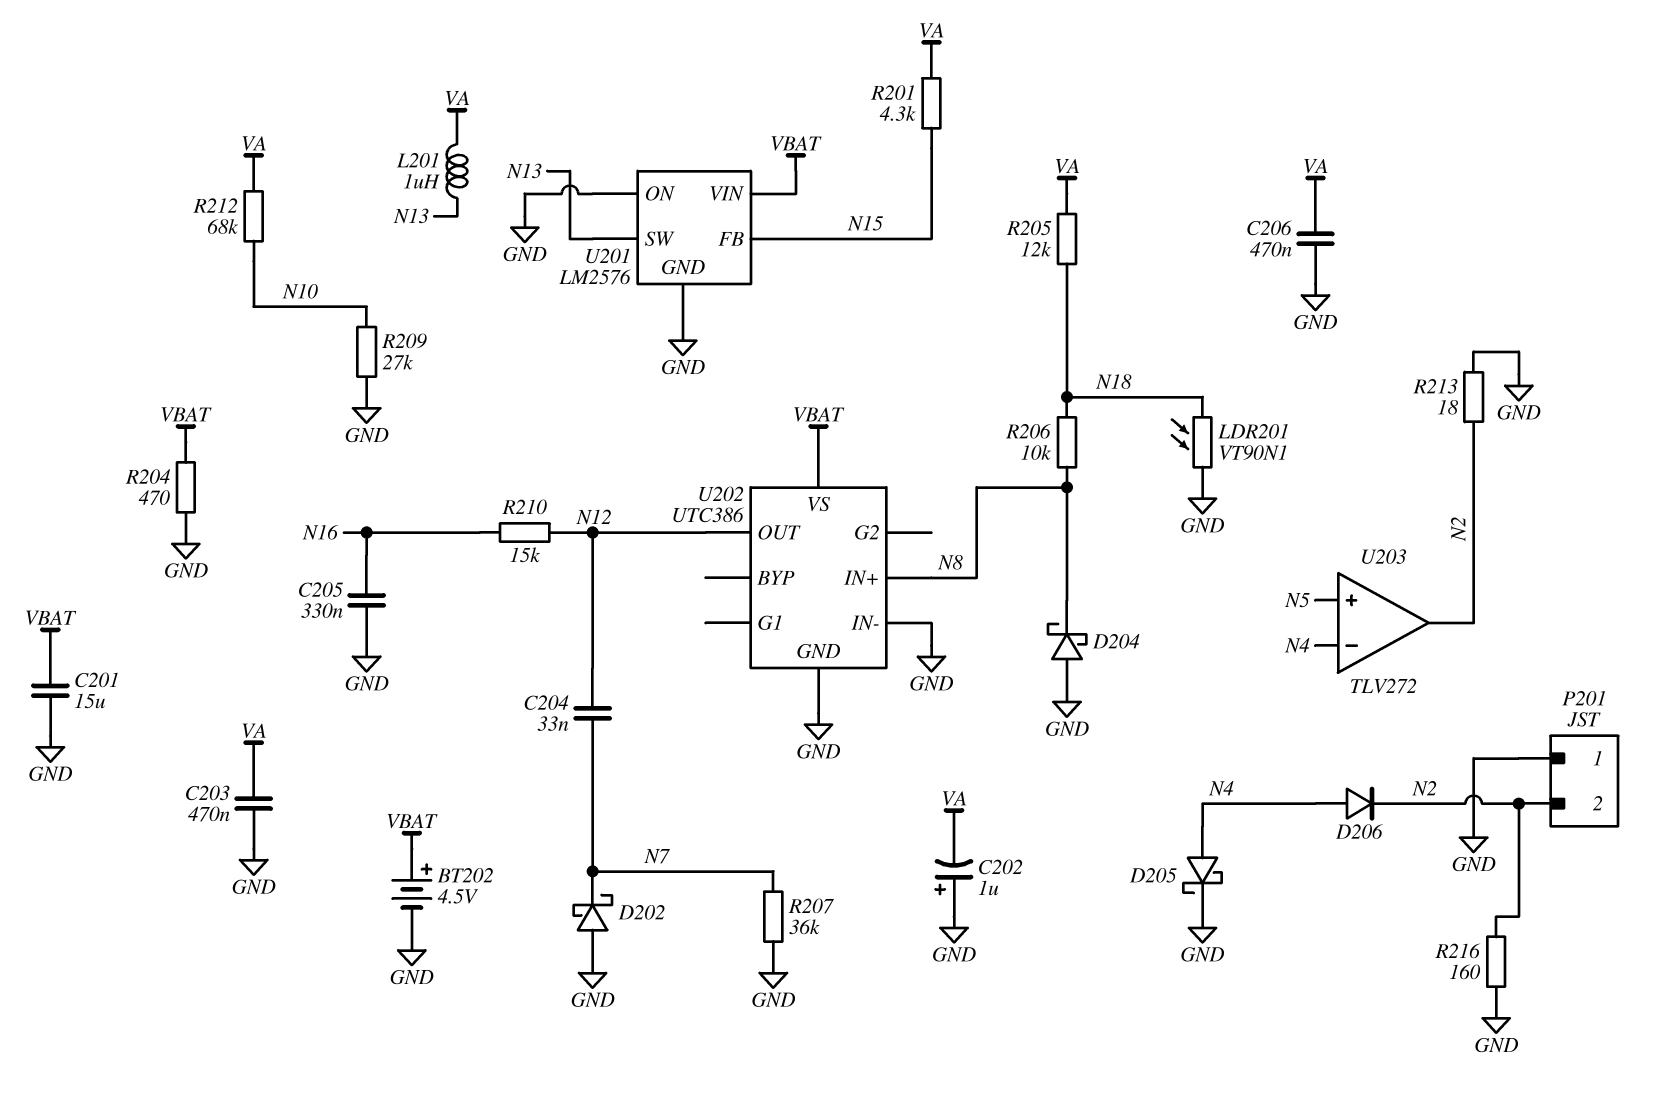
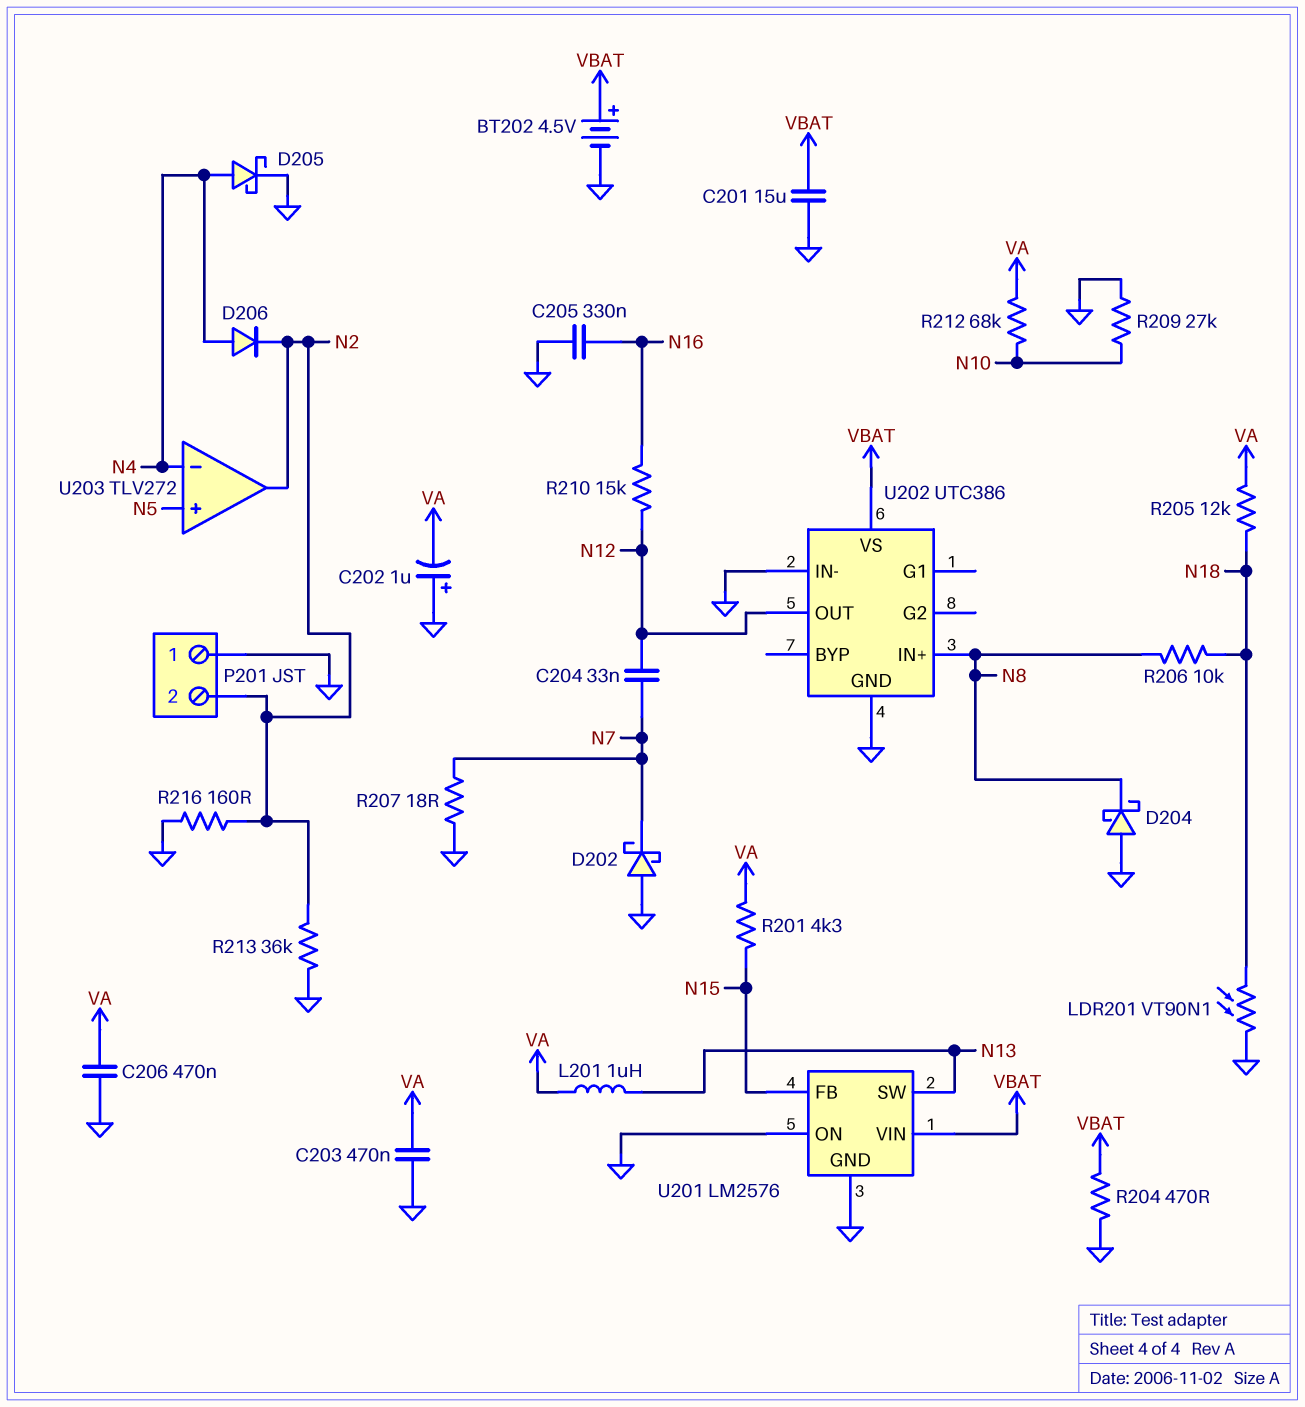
R207: 36k (GND, N7) -> 18 (GND, N7)
R213: 18 (GND, N2) -> 36k (GND, N2)

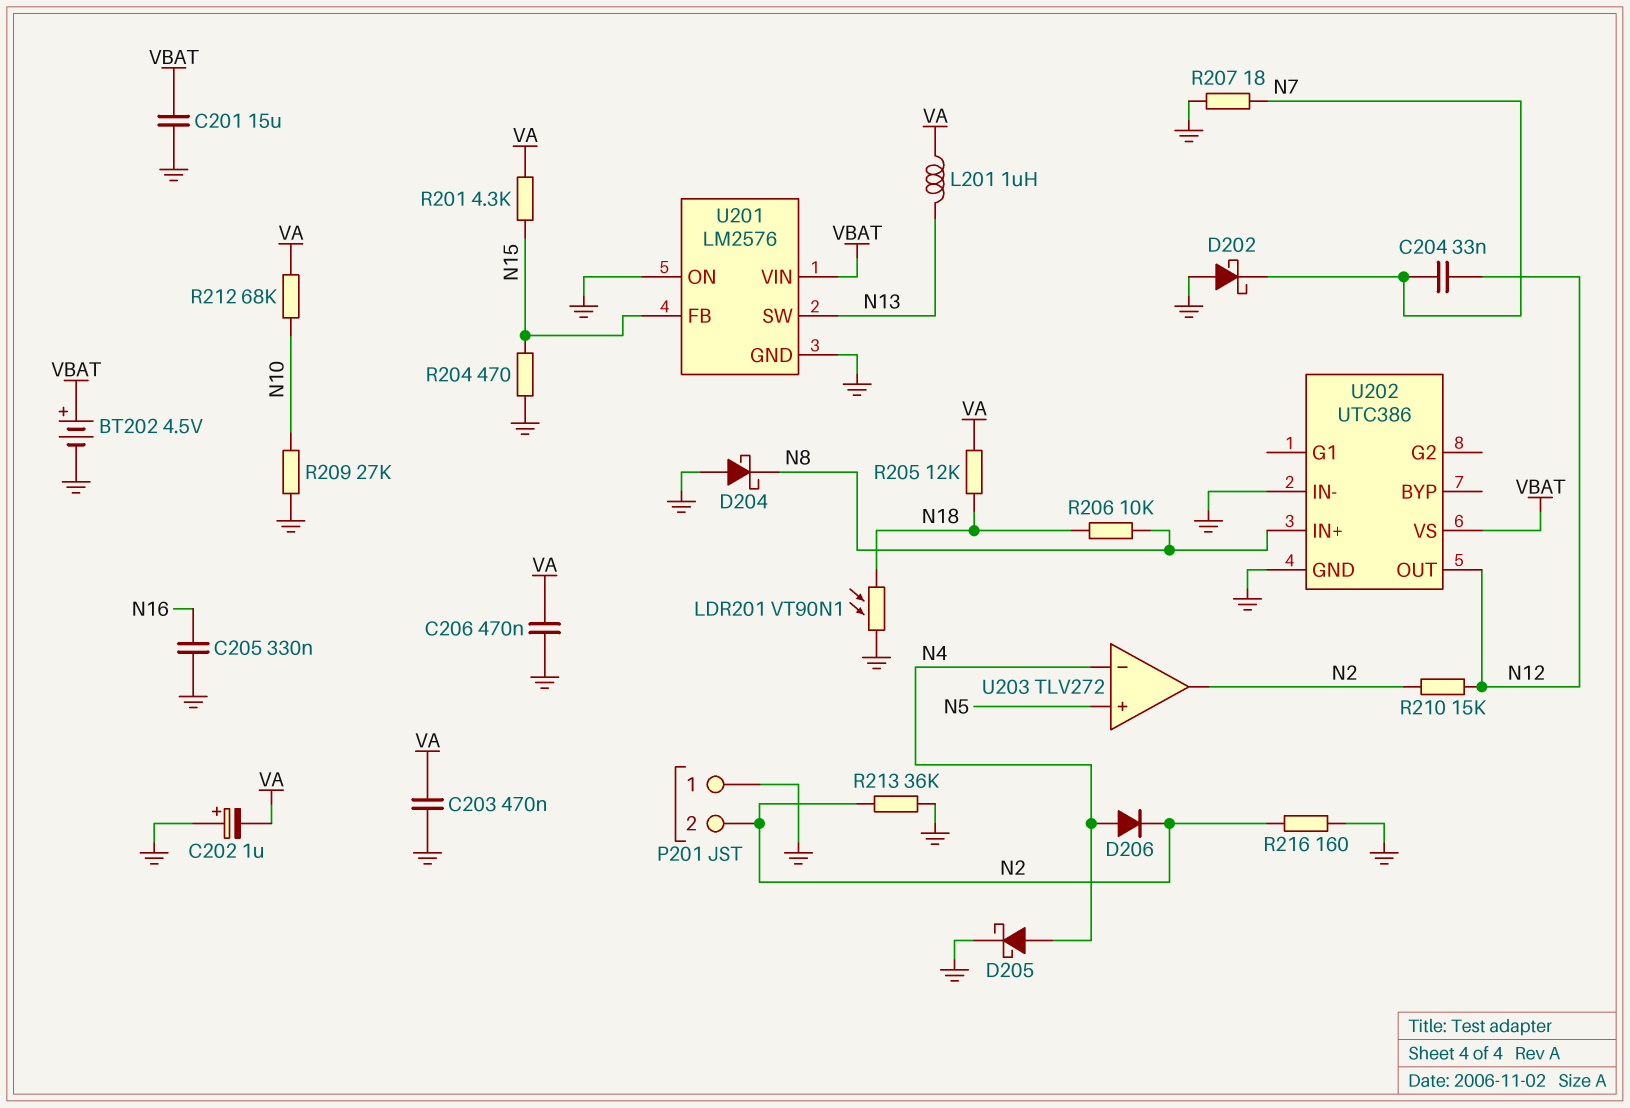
R204: 470 (GND, VBAT) -> 470 (GND, N15)
R210: 15k (N12, N16) -> 15k (N2, N12)

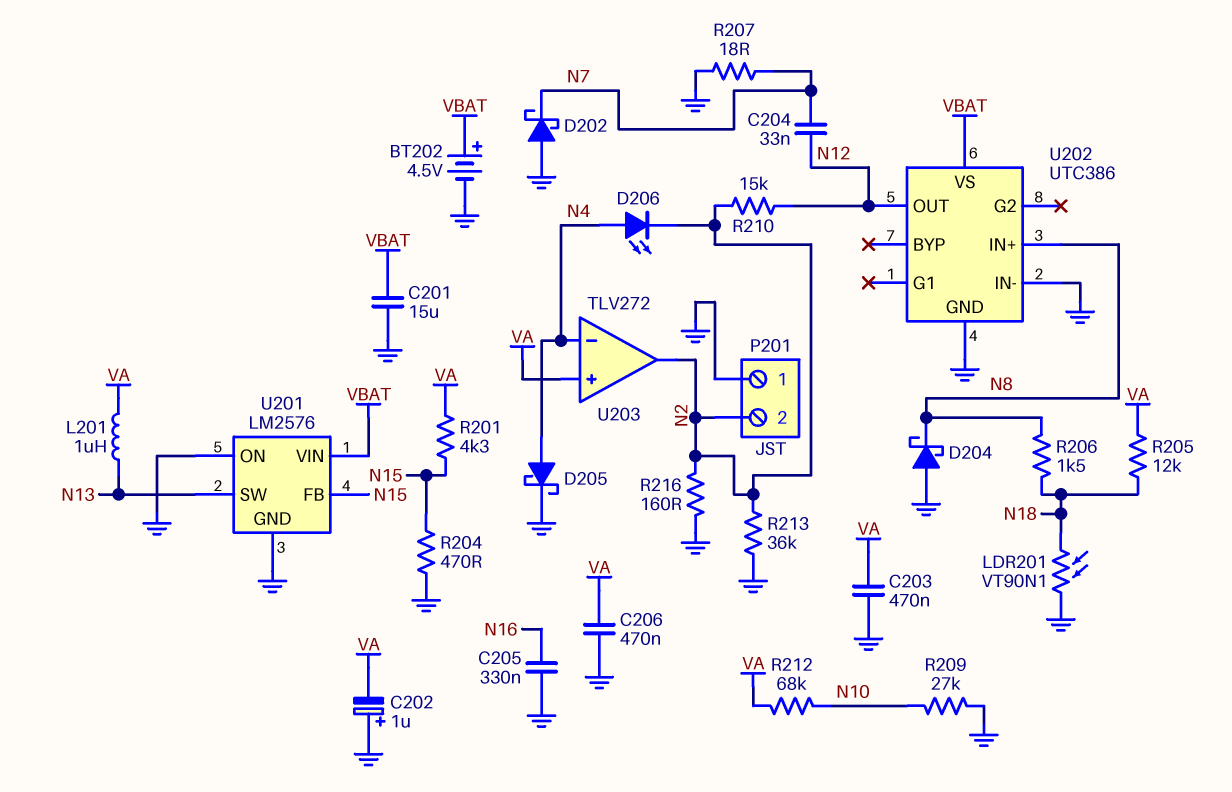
D206: diode (A N4, K N2) -> LED (A N4, K N2)
R206: 10k (N8, N18) -> 1.5k (N8, N18)
U203 pin in+: N5 -> VA

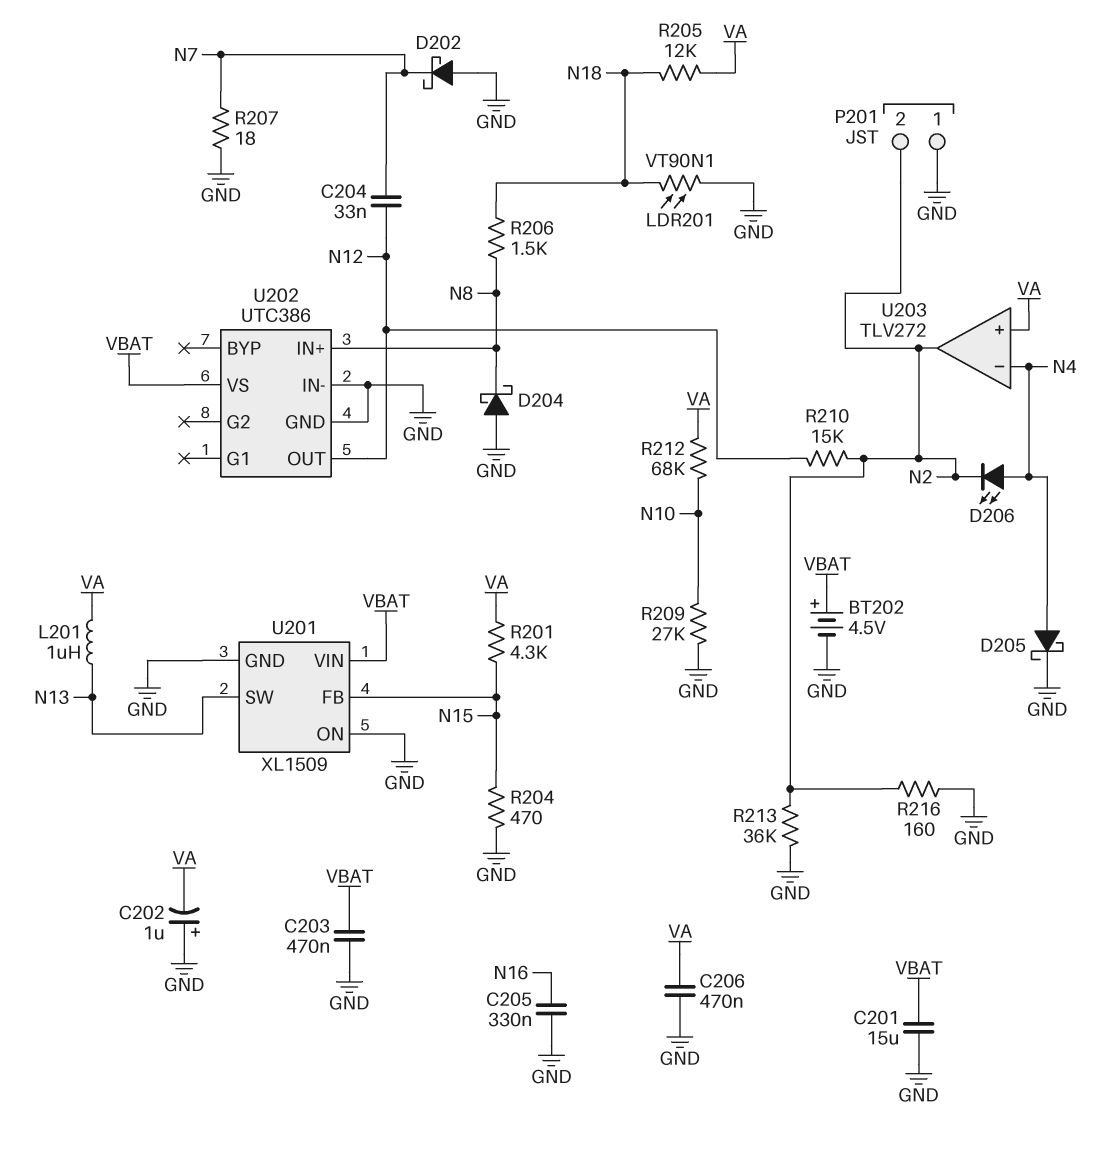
C203: 470nF (GND, VA) -> 470nF (GND, VBAT)
U201: LM2576 -> XL1509

